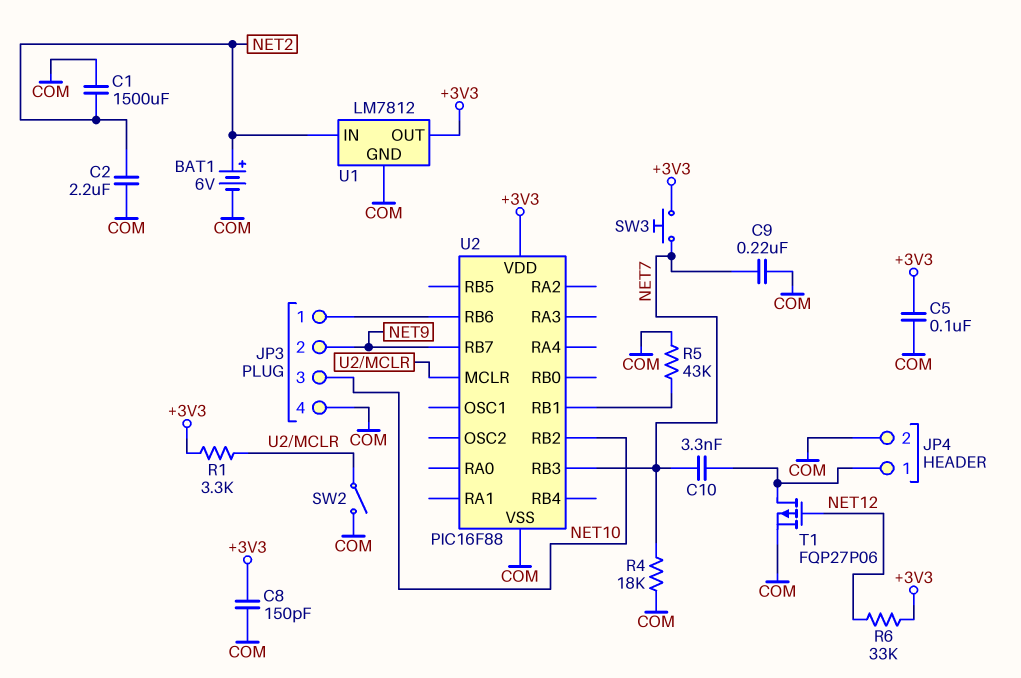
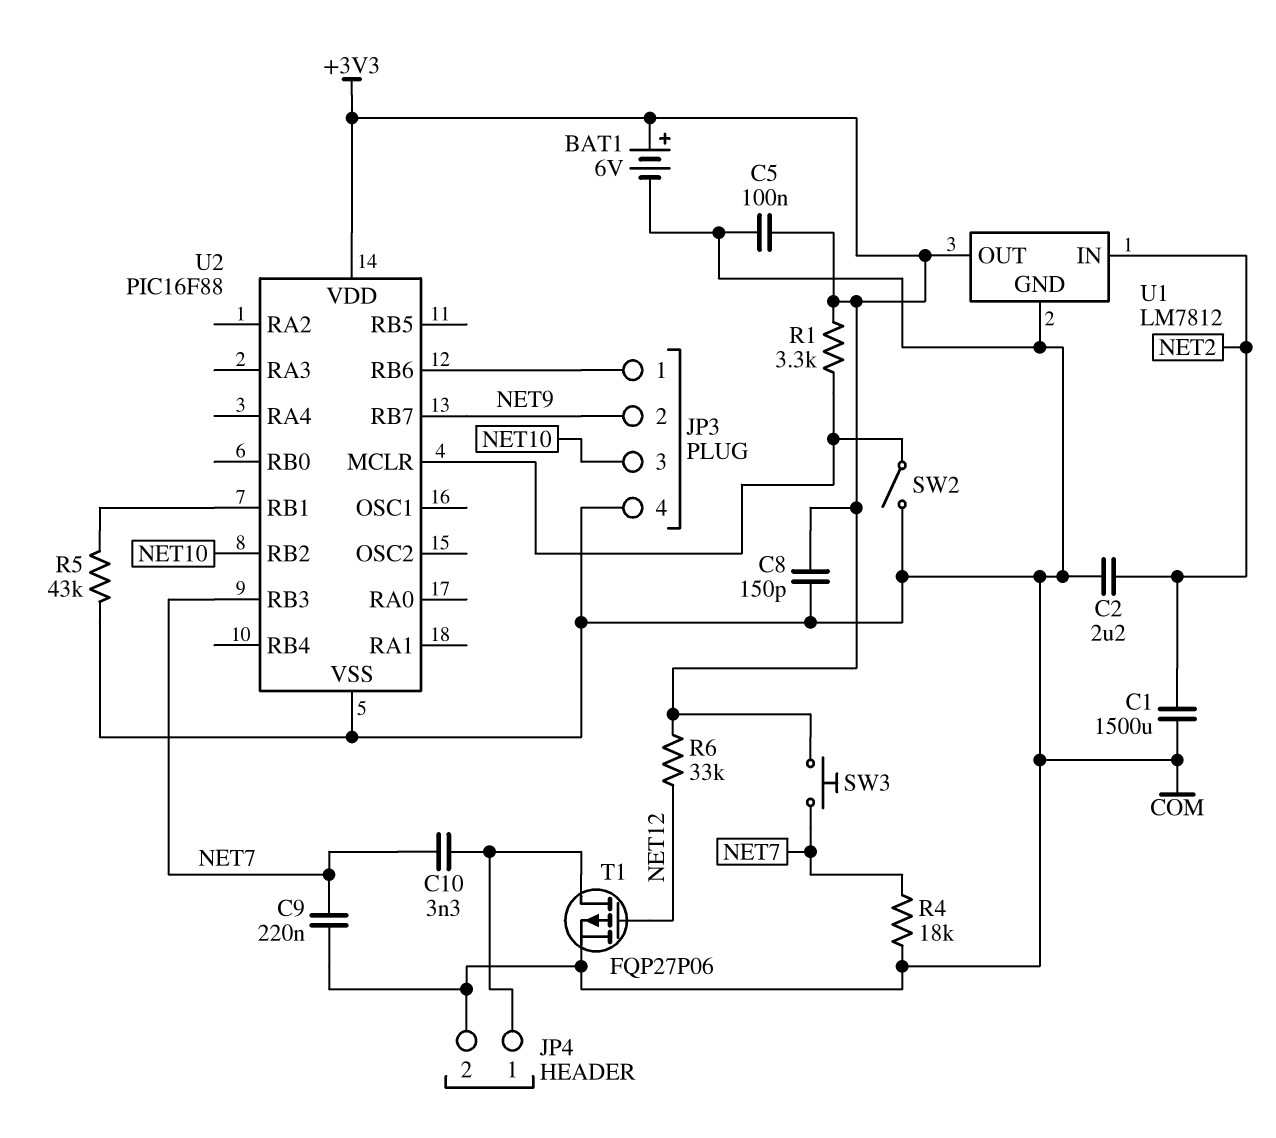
BAT1: 6V (plus NET2, minus COM) -> 6V (plus +3V3, minus COM)

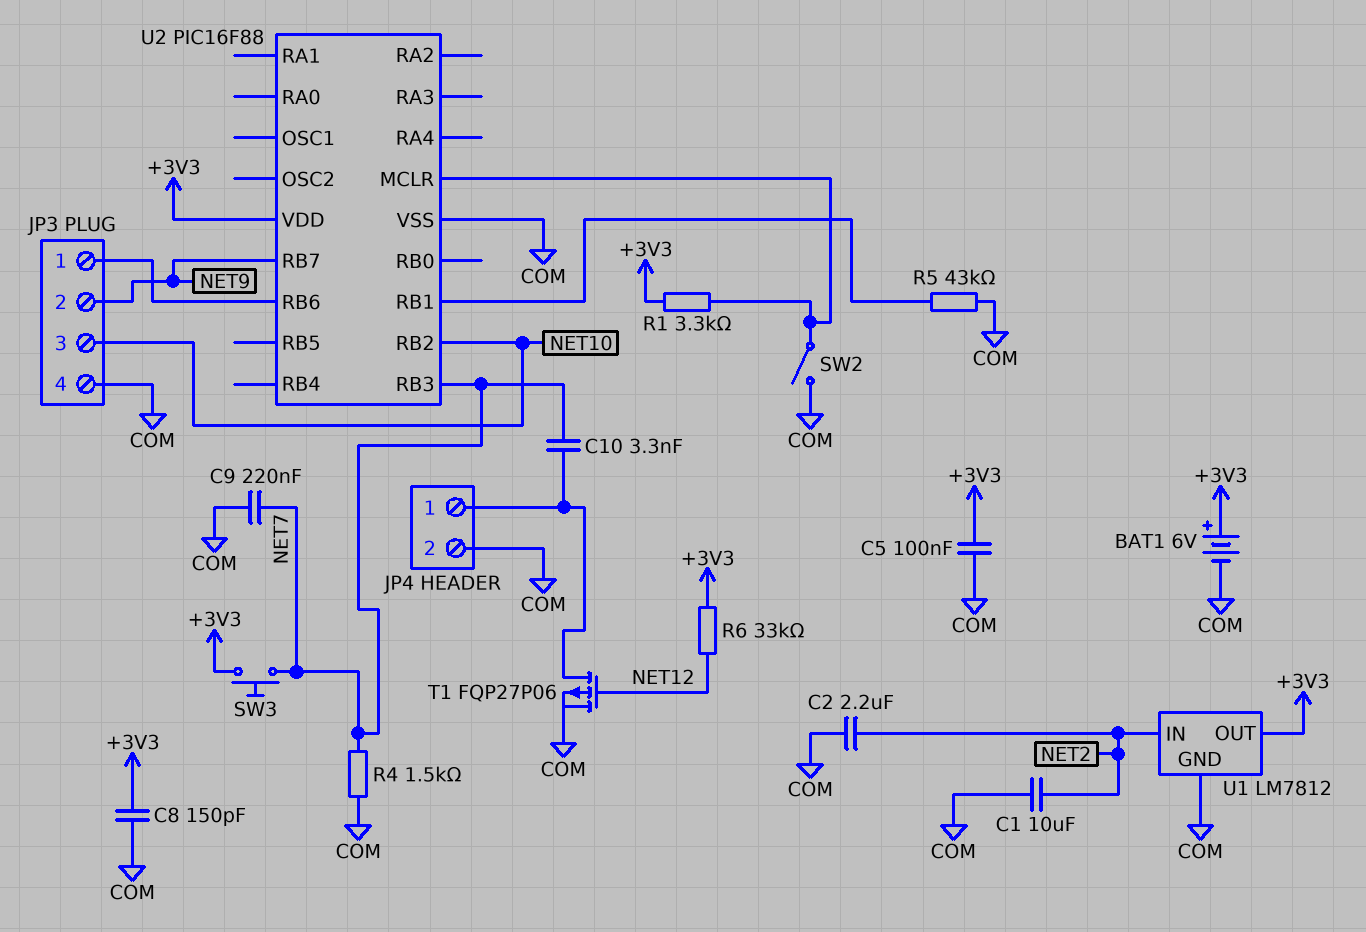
C1: 1500uF (COM, NET2) -> 10uF (COM, NET2)
R4: 18k (COM, NET7) -> 1.5k (COM, NET7)

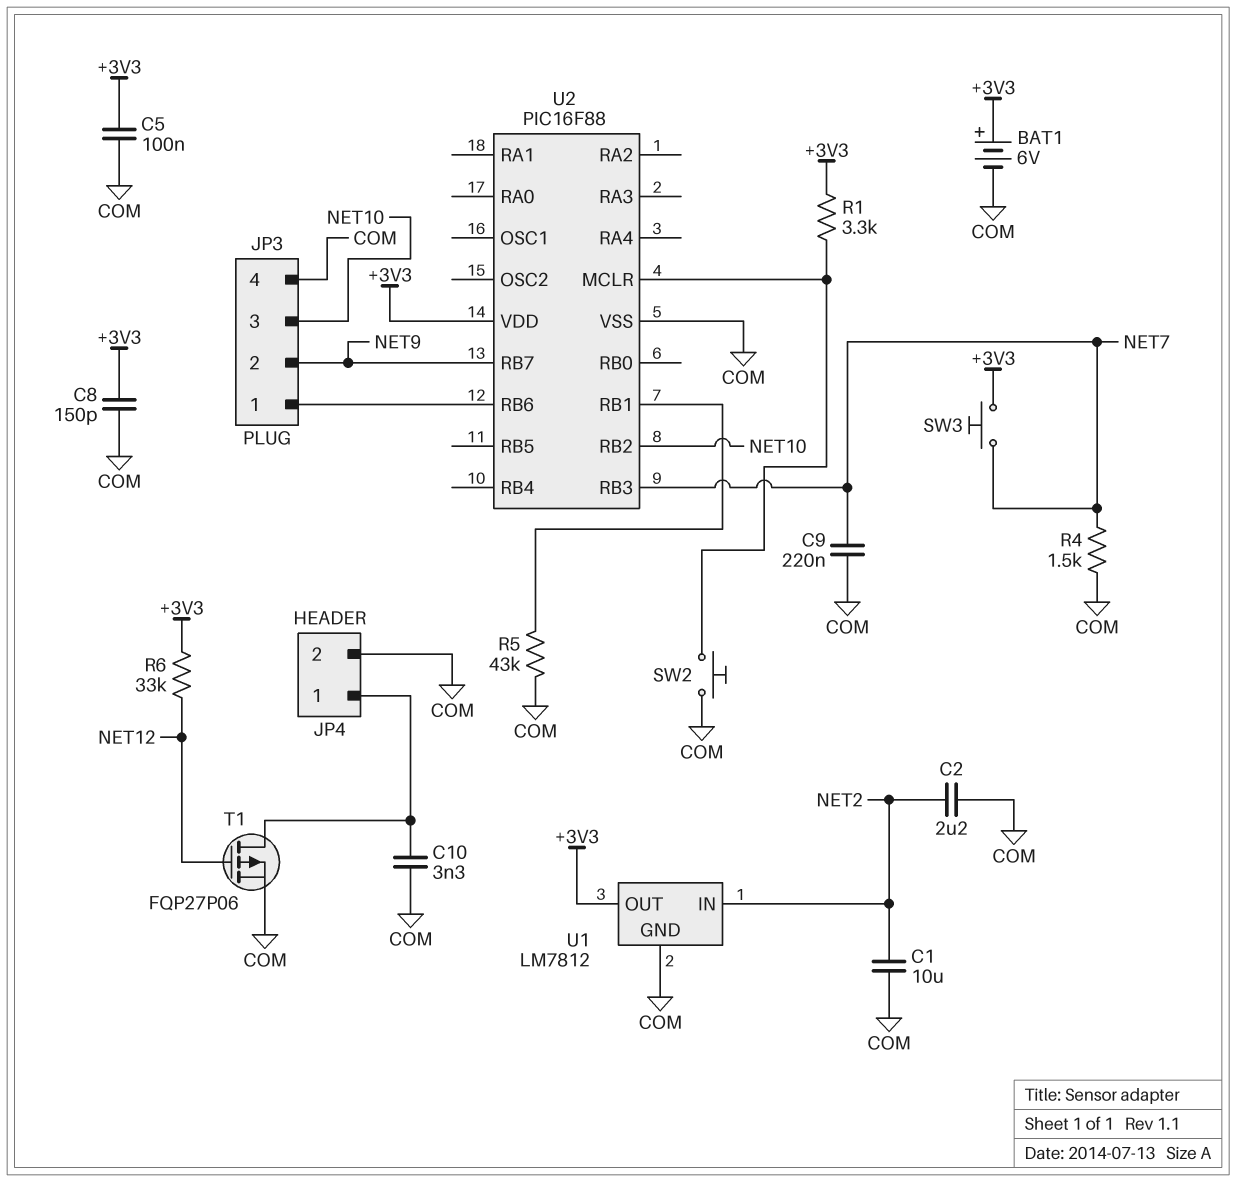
C10: 3.3nF (JP4/1, NET7) -> 3.3nF (COM, JP4/1)
SW2: switch (COM, U2/MCLR) -> button (COM, U2/MCLR)

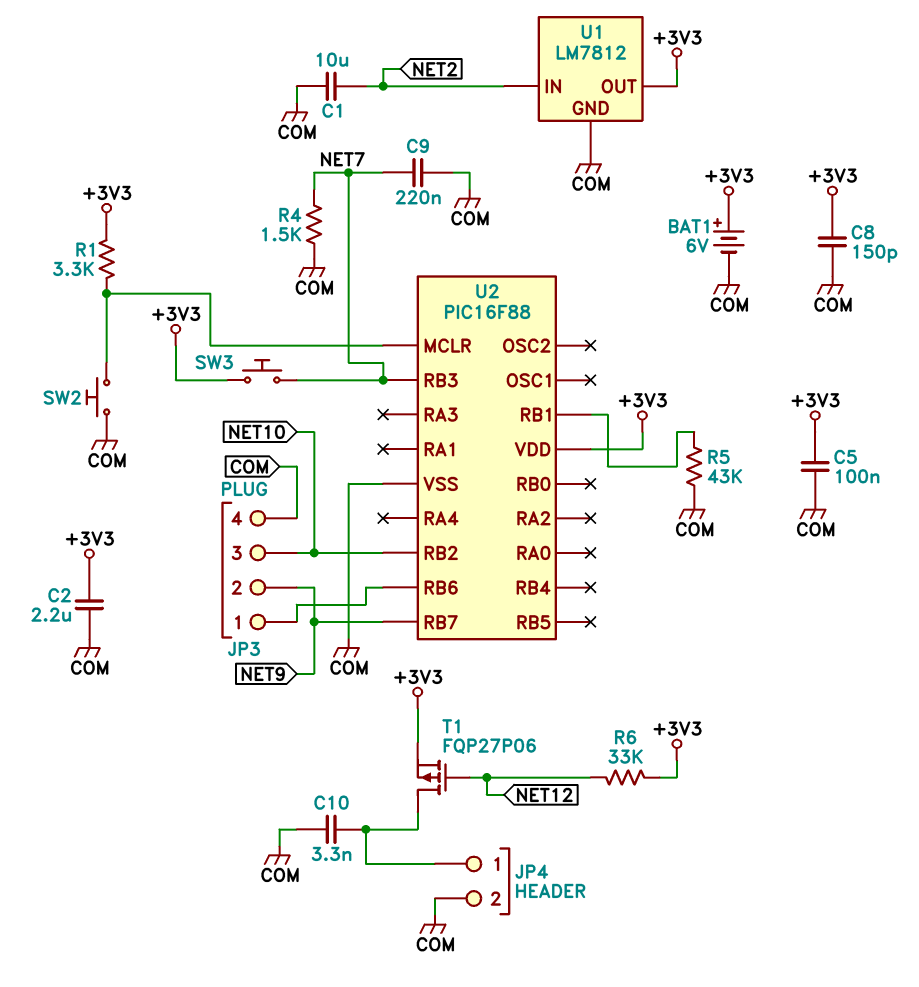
C2: 2.2uF (COM, NET2) -> 2.2uF (+3V3, COM)
T1: PMOS FQP27P06 (G NET12, D JP4/1, S COM) -> PMOS FQP27P06 (G NET12, D JP4/1, S +3V3)

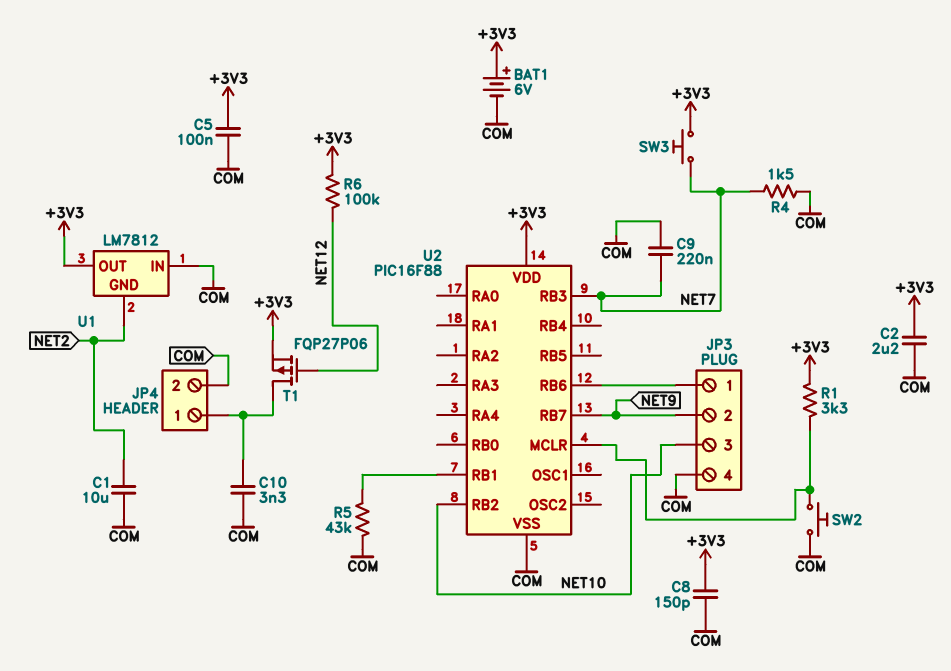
R6: 33k (+3V3, NET12) -> 100k (+3V3, NET12)
U1 pin GND: COM -> NET2
U1 pin IN: NET2 -> COM

